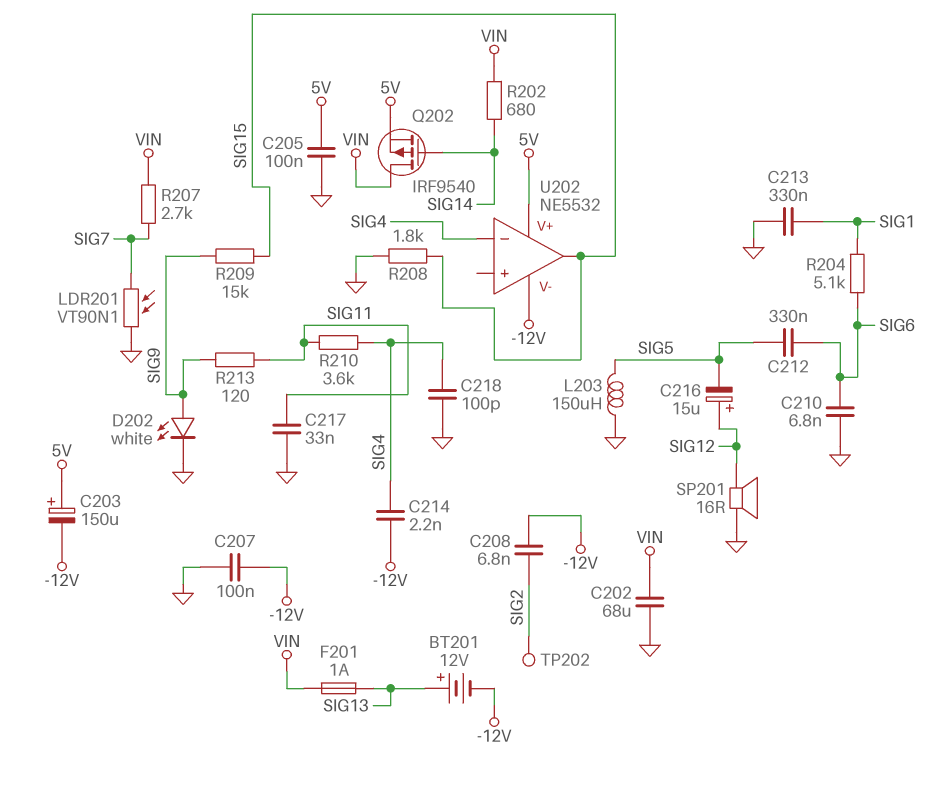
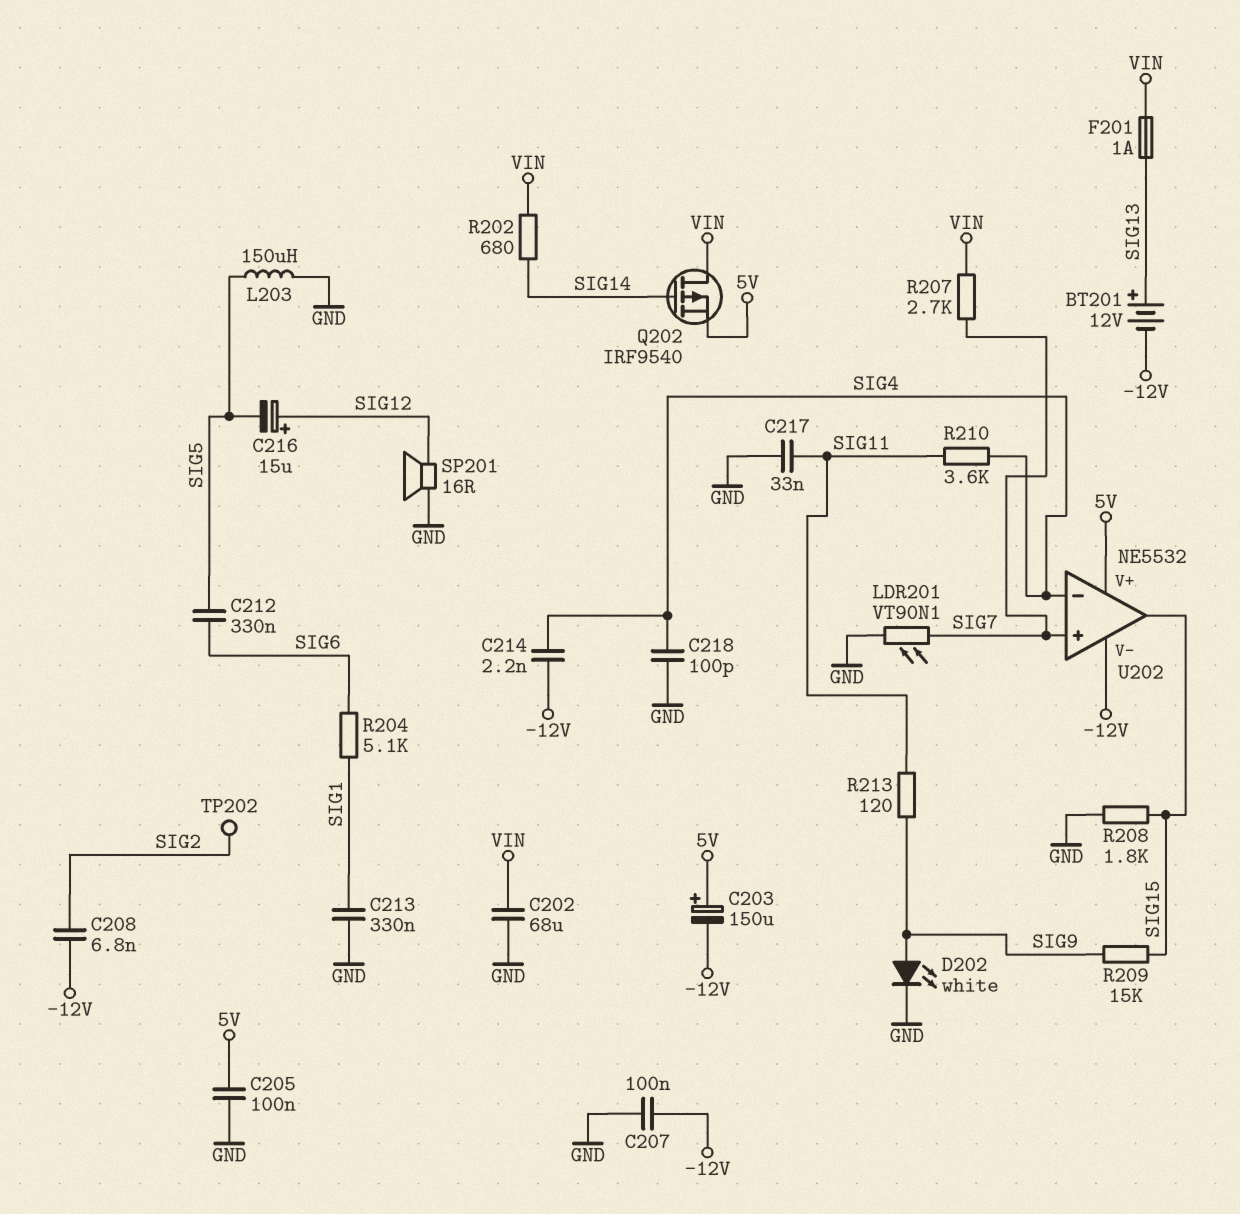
C210: 6.8nF (GND, SIG6) -> none
U202 pin in+: none -> SIG7

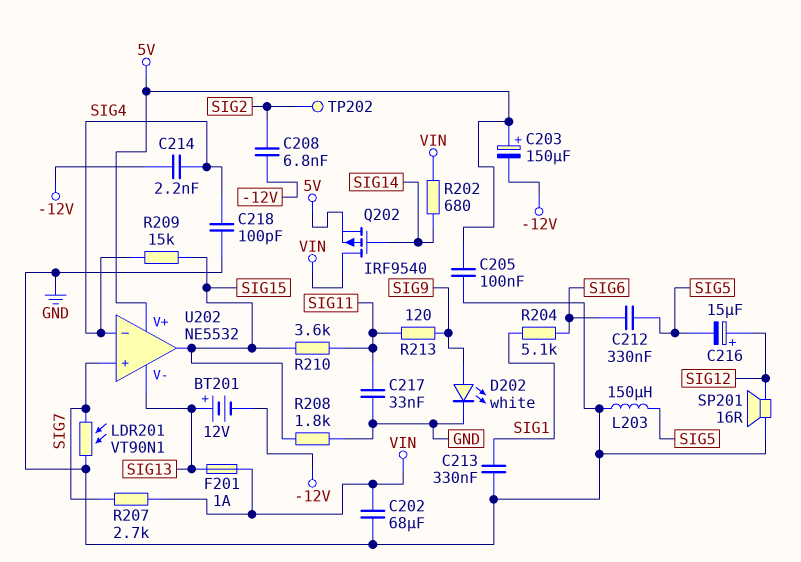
C207: 100nF (-12V, GND) -> none
R209: 15k (SIG9, SIG15) -> 15k (SIG4, SIG15)
R210: 3.6k (SIG4, SIG11) -> 3.6k (SIG11, SIG15)
U202 pin V-: -12V -> SIG13

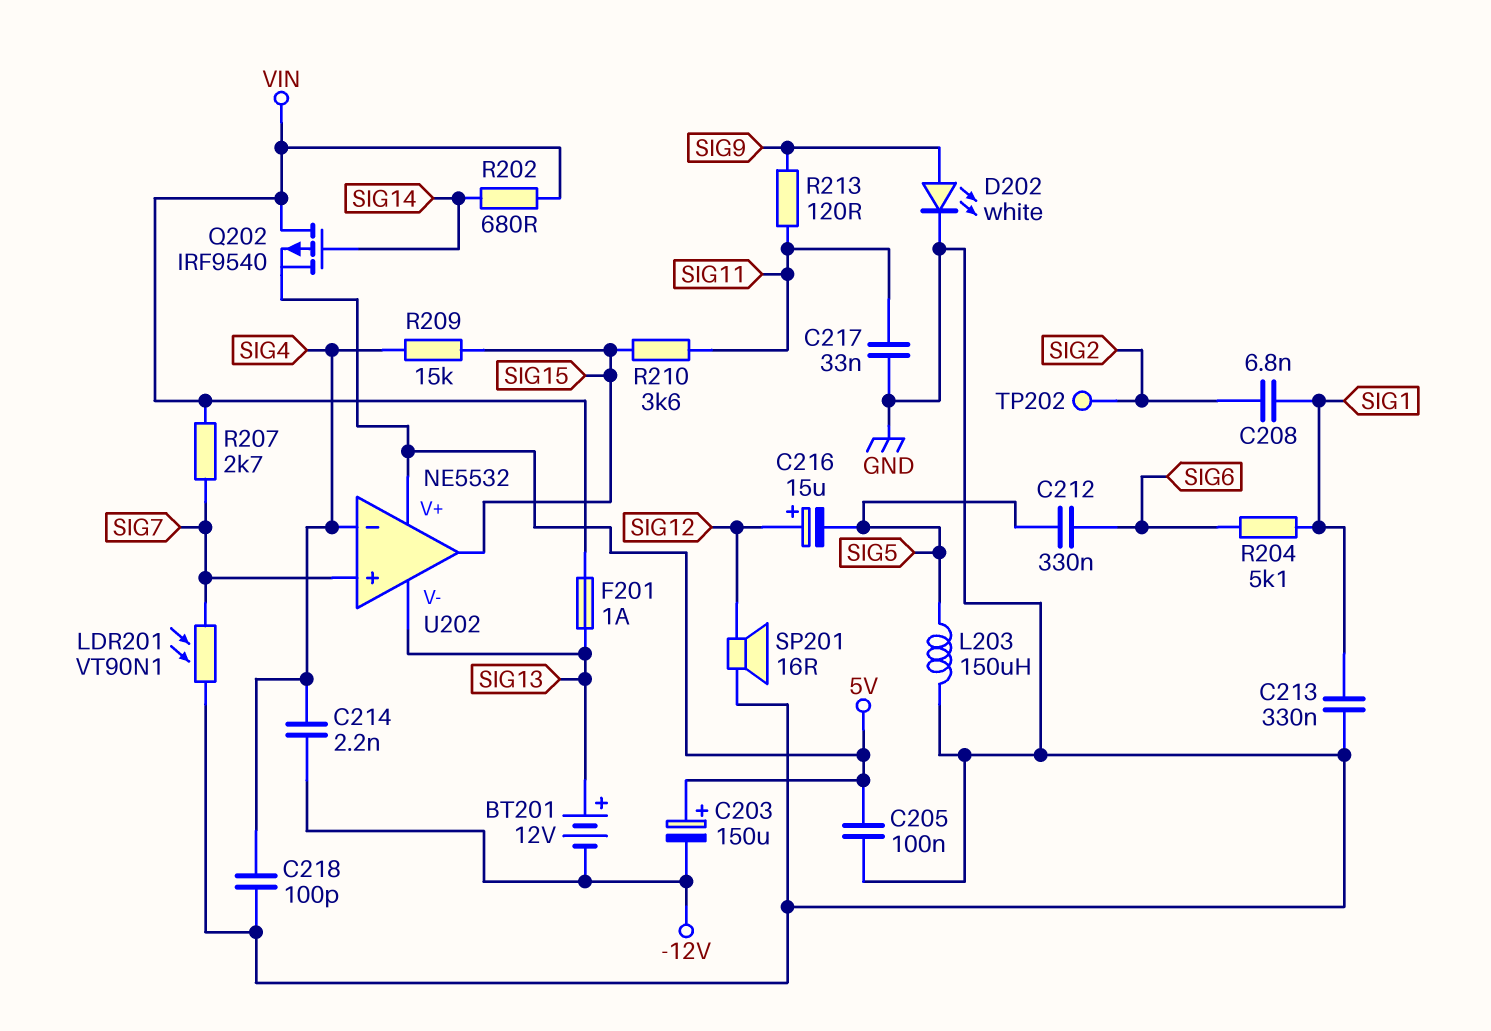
C202: 68uF (GND, VIN) -> none
C208: 6.8nF (-12V, SIG2) -> 6.8nF (SIG1, SIG2)
R208: 1.8k (GND, SIG15) -> none

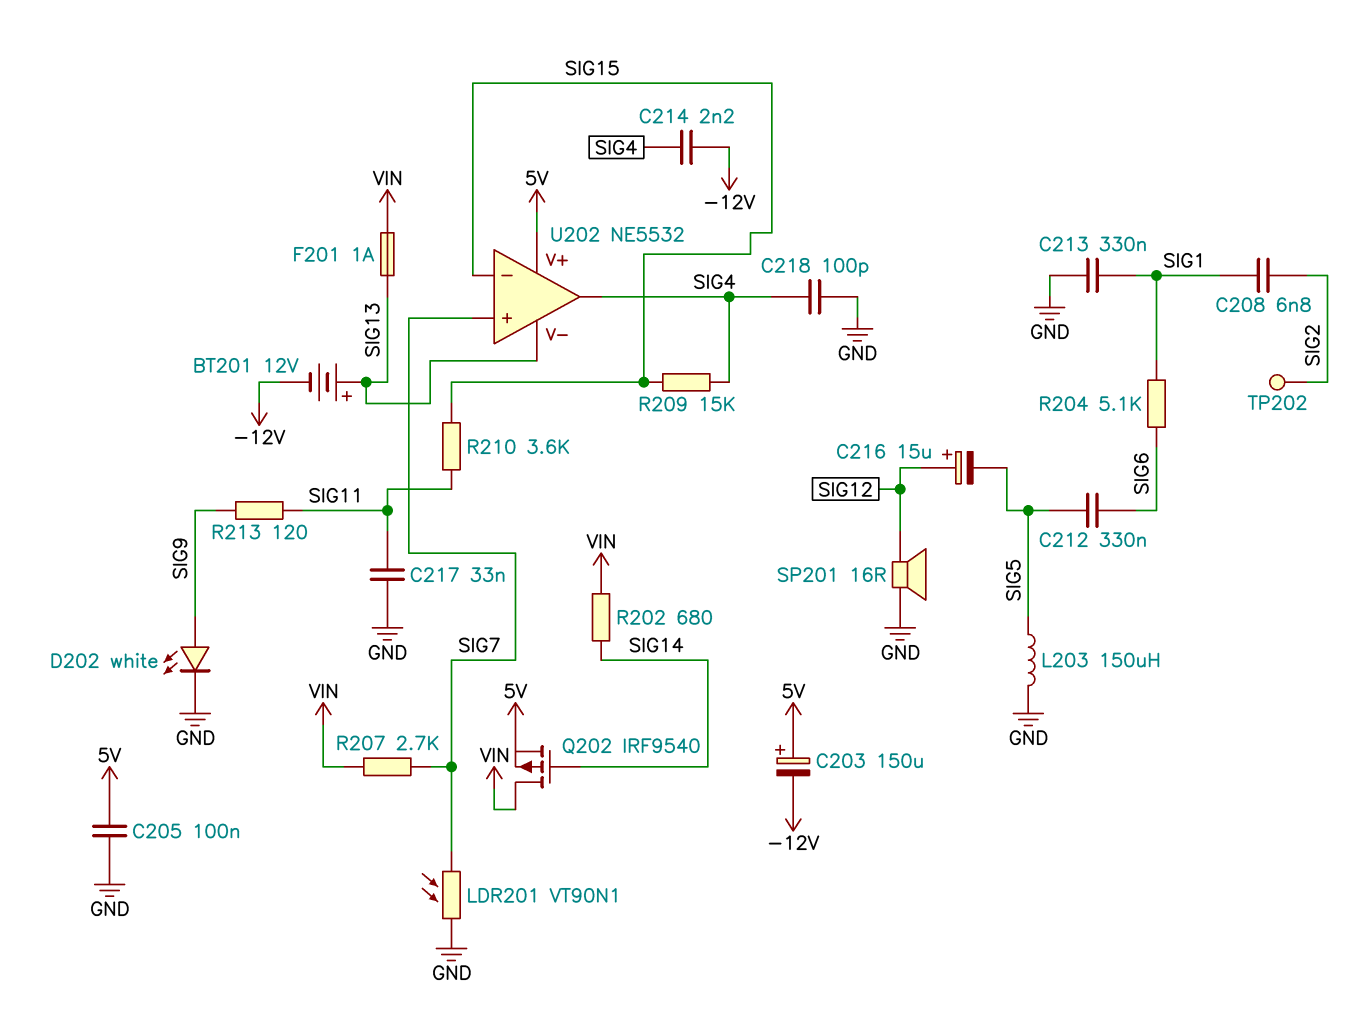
U202 pin in-: SIG4 -> SIG15
U202 pin out: SIG15 -> SIG4

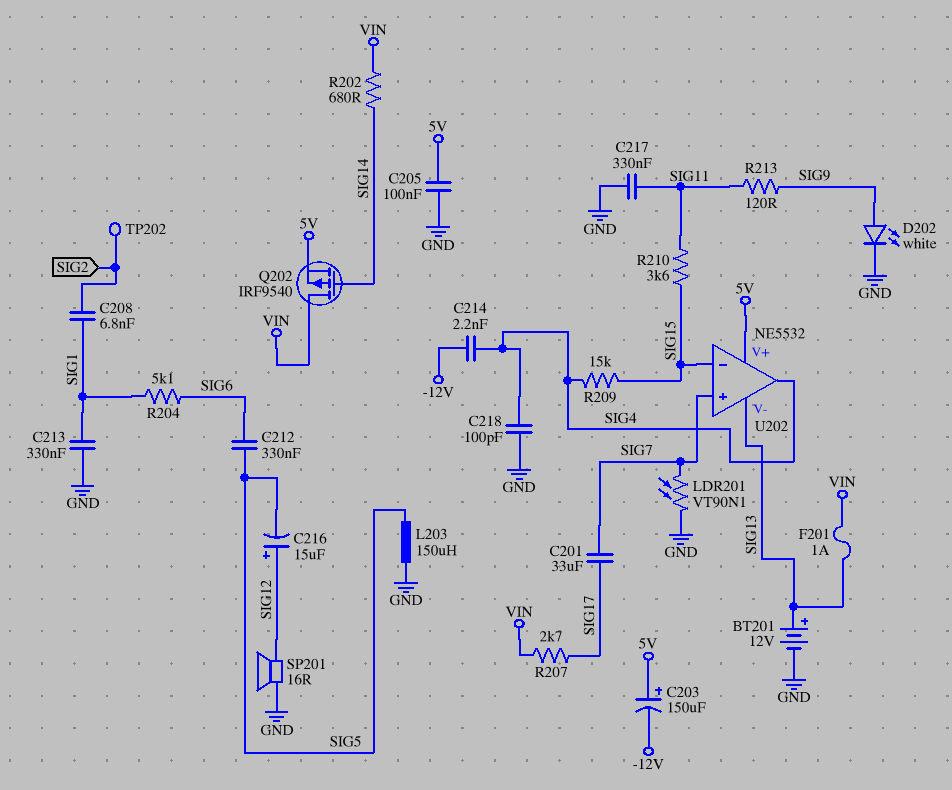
BT201: 12V (plus SIG13, minus -12V) -> 12V (plus SIG13, minus GND)
C201: none -> 33uF (SIG7, SIG17)
C217: 33nF (GND, SIG11) -> 330nF (GND, SIG11)
R207: 2.7k (SIG7, VIN) -> 2.7k (SIG17, VIN)

